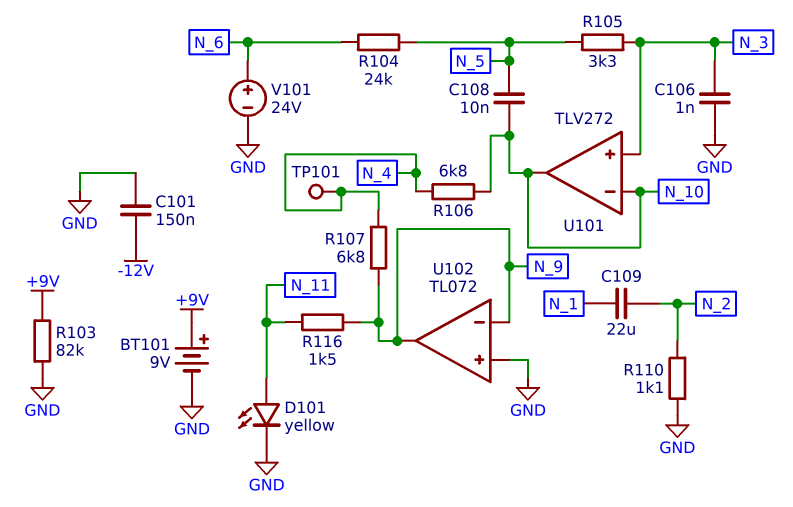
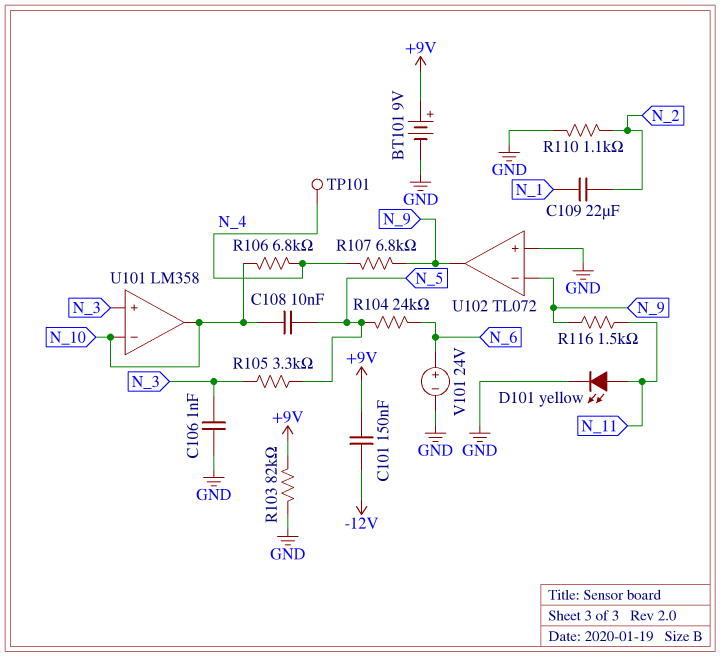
C101: 150nF (-12V, GND) -> 150nF (+9V, -12V)
U101: TLV272 -> LM358

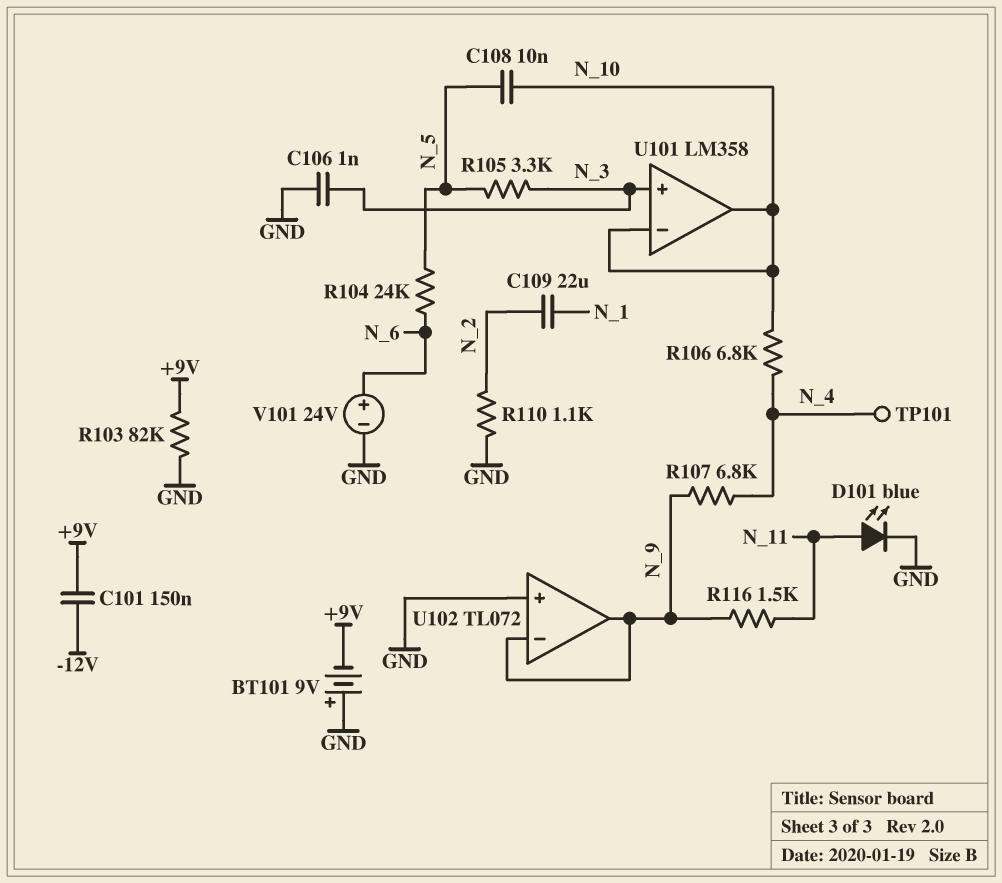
BT101: 9V (plus +9V, minus GND) -> 9V (plus GND, minus +9V)
D101: LED yellow (A N_11, K GND) -> LED blue (A N_11, K GND)

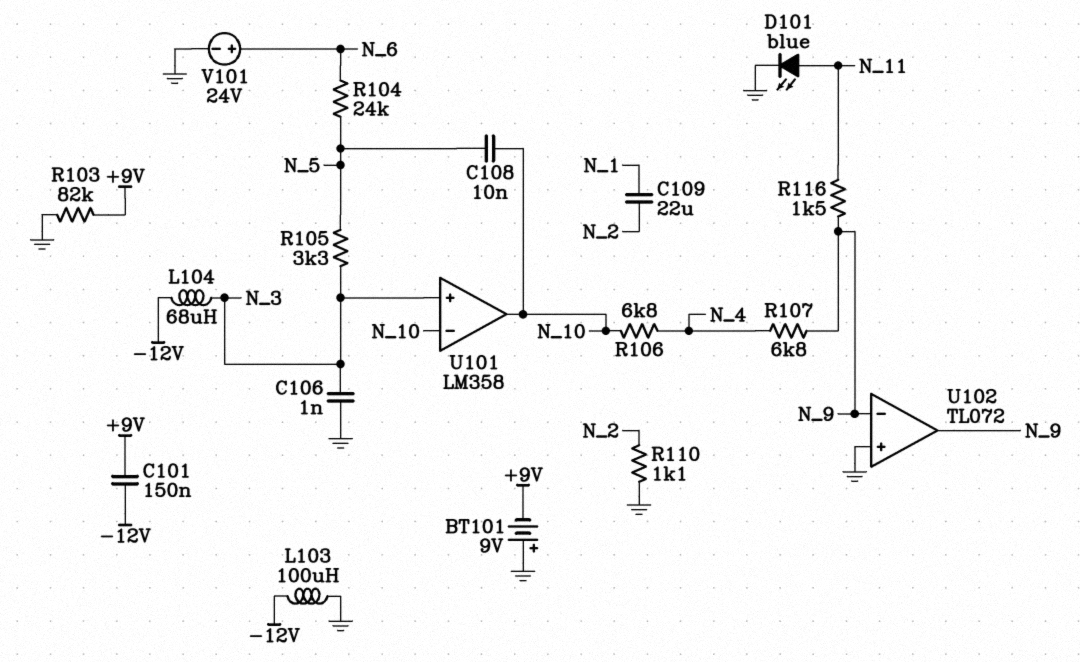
L103: none -> 100uH (-12V, GND)
L104: none -> 68uH (-12V, N_3)
TP101: test point (N_4) -> none

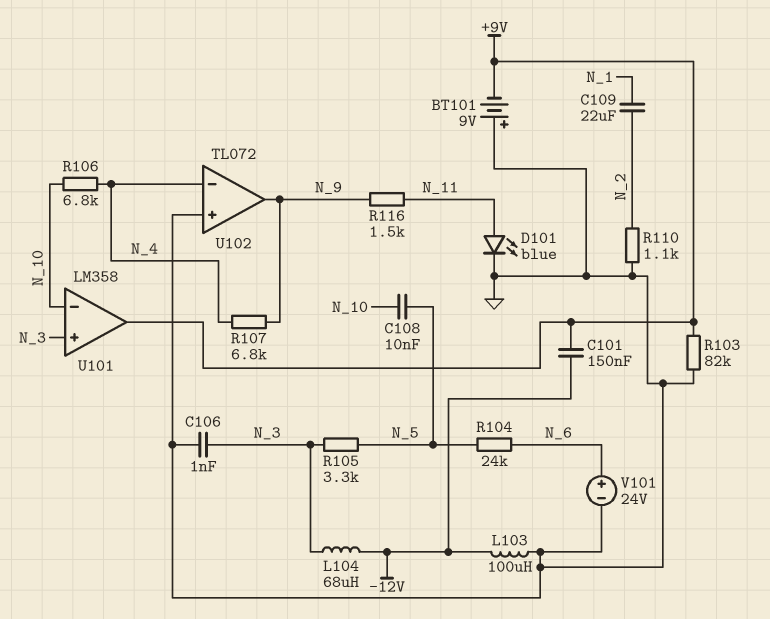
U101 pin out: N_10 -> +9V
U102 pin in-: N_9 -> N_4

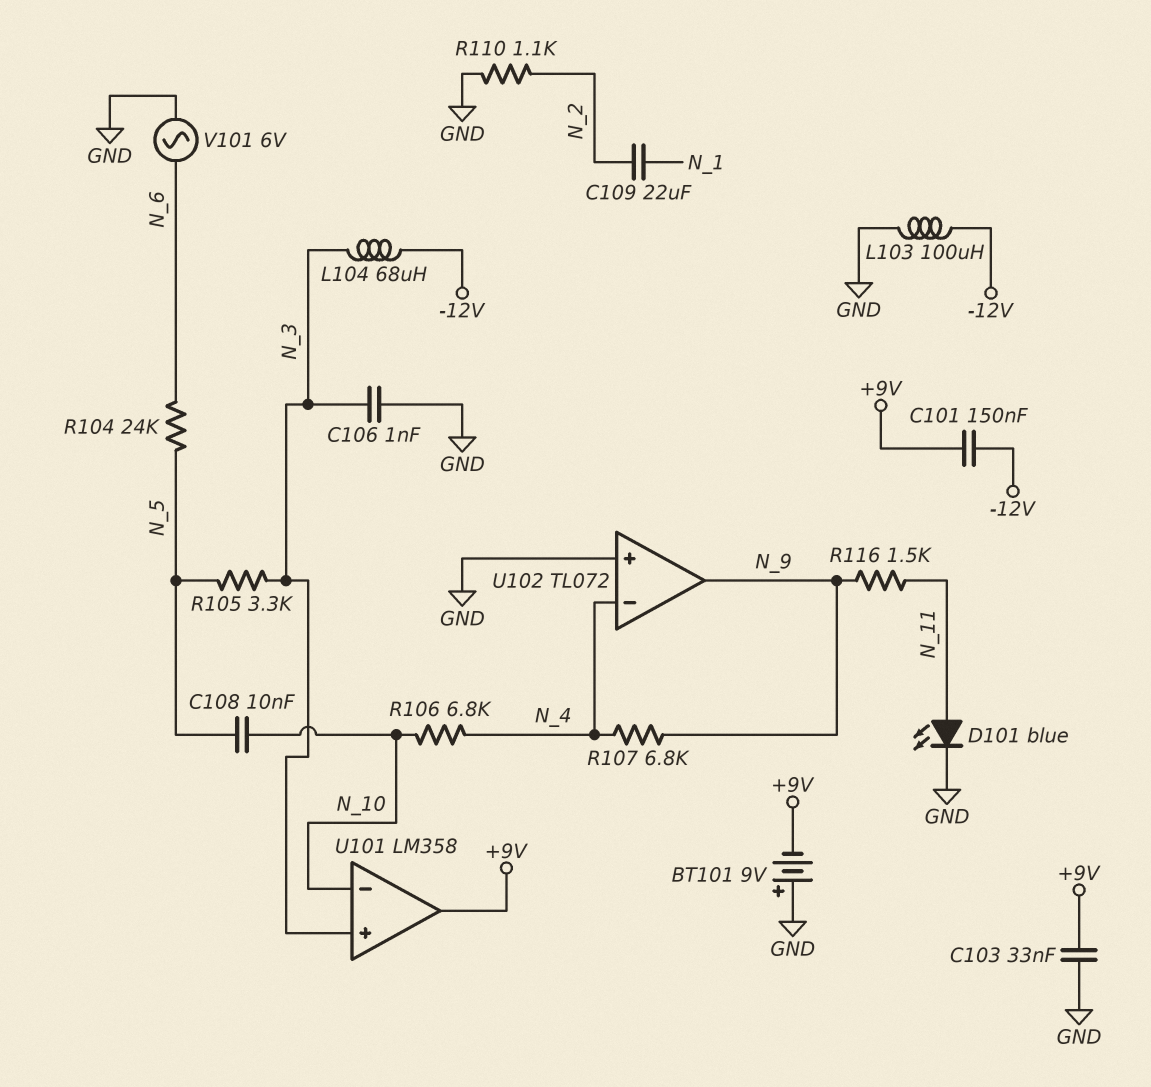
C103: none -> 33nF (+9V, GND)
R103: 82k (+9V, GND) -> none
V101: 24V (plus N_6, minus GND) -> AC 6V (GND, N_6)

